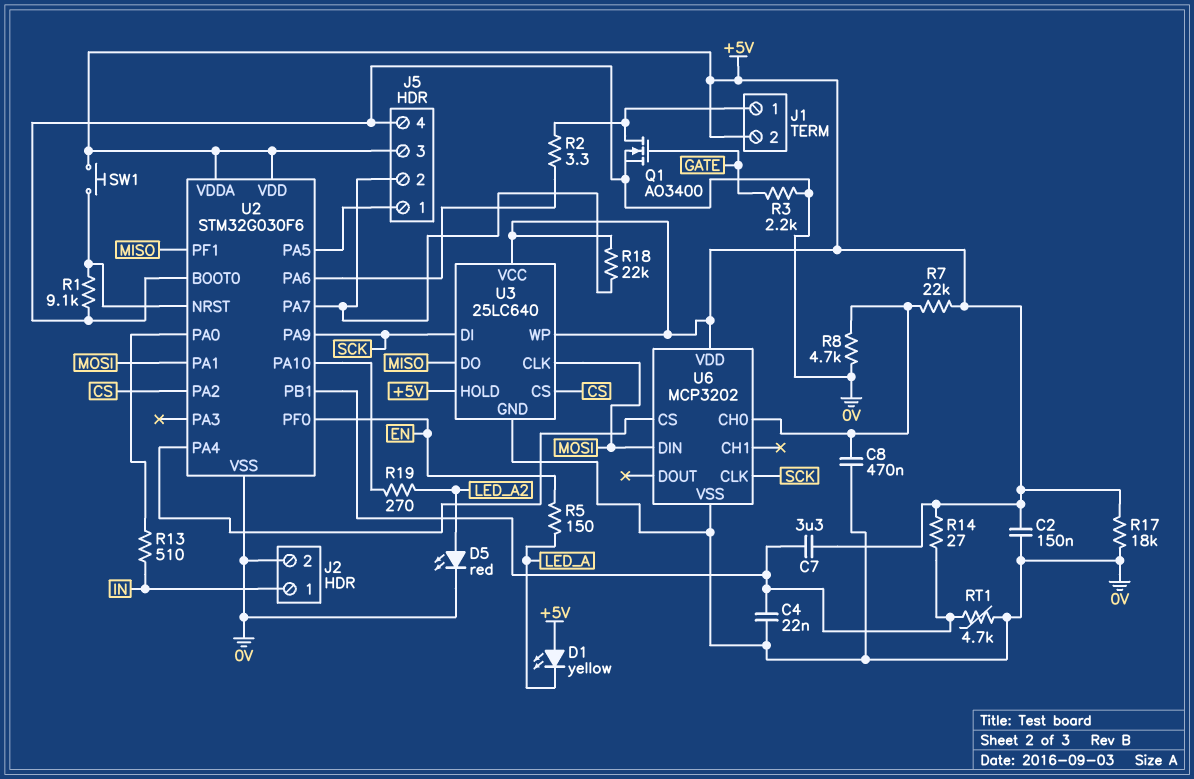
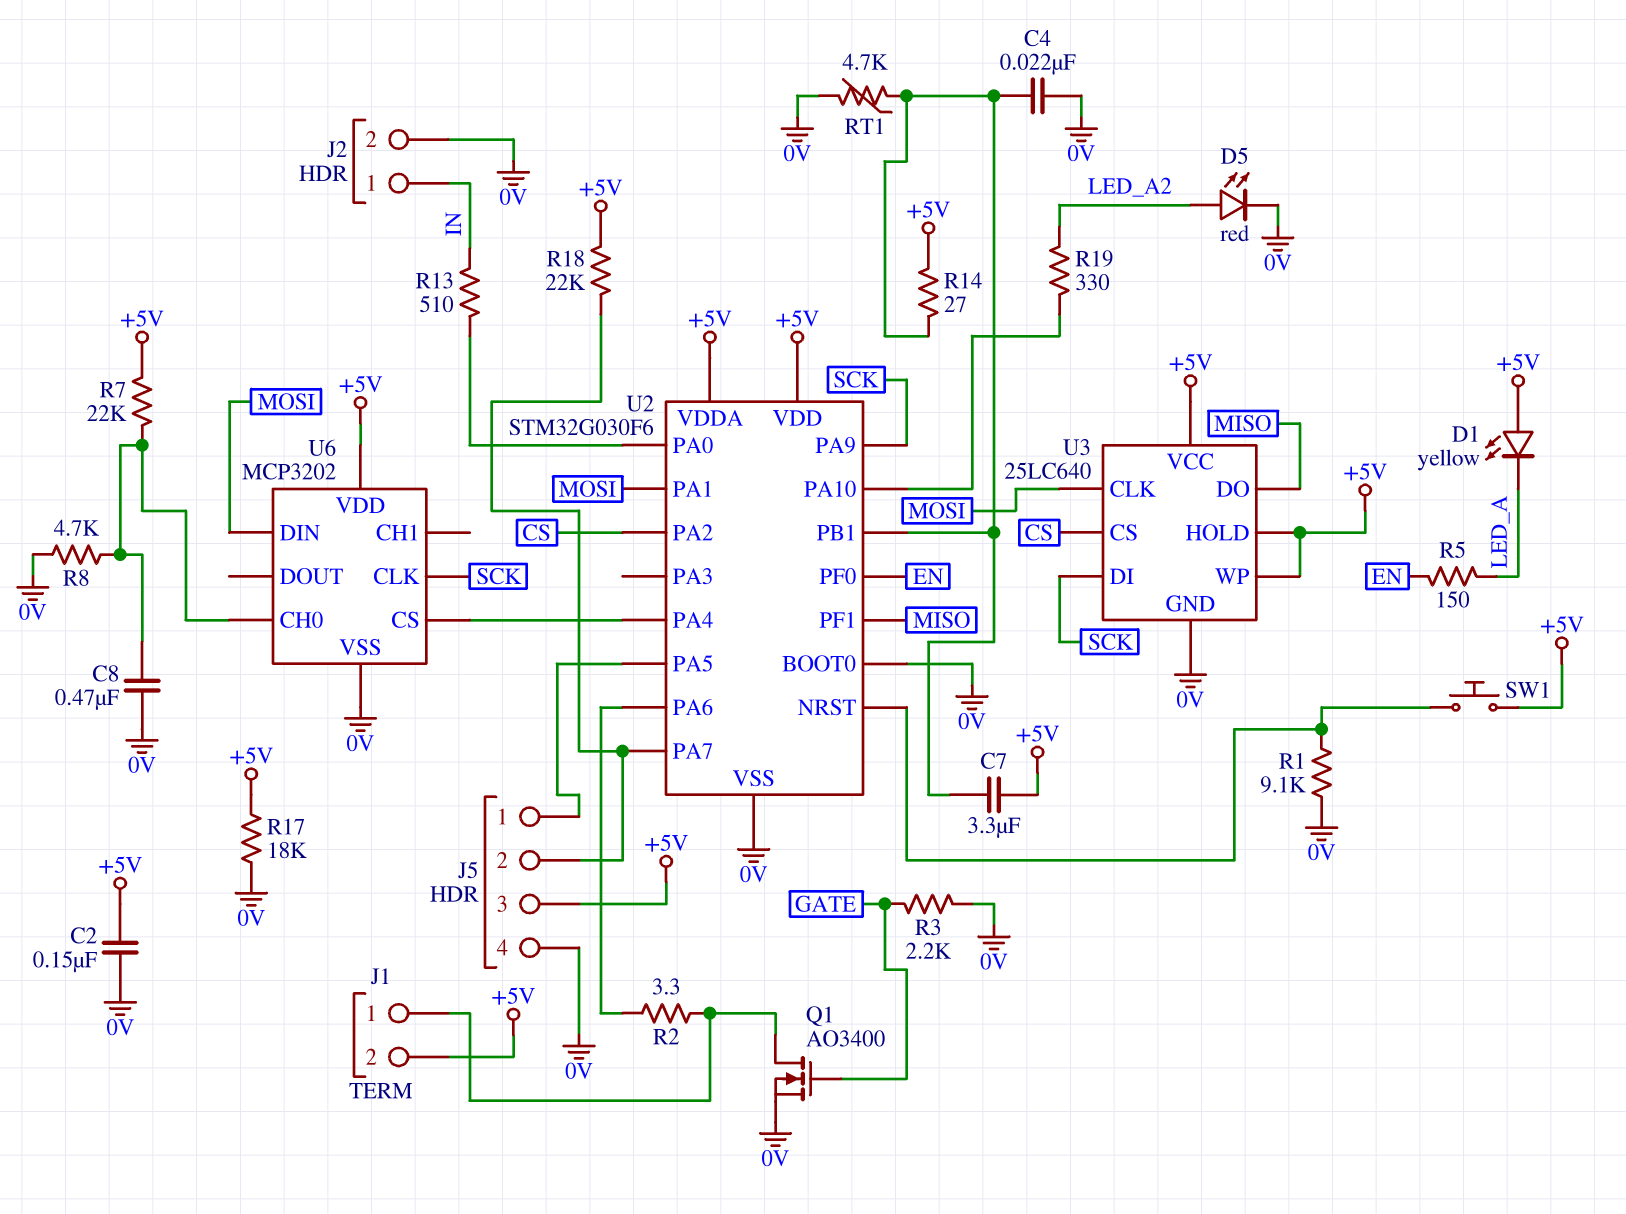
R19: 270 (LED_A2, U2/PA10) -> 330 (LED_A2, U2/PA10)

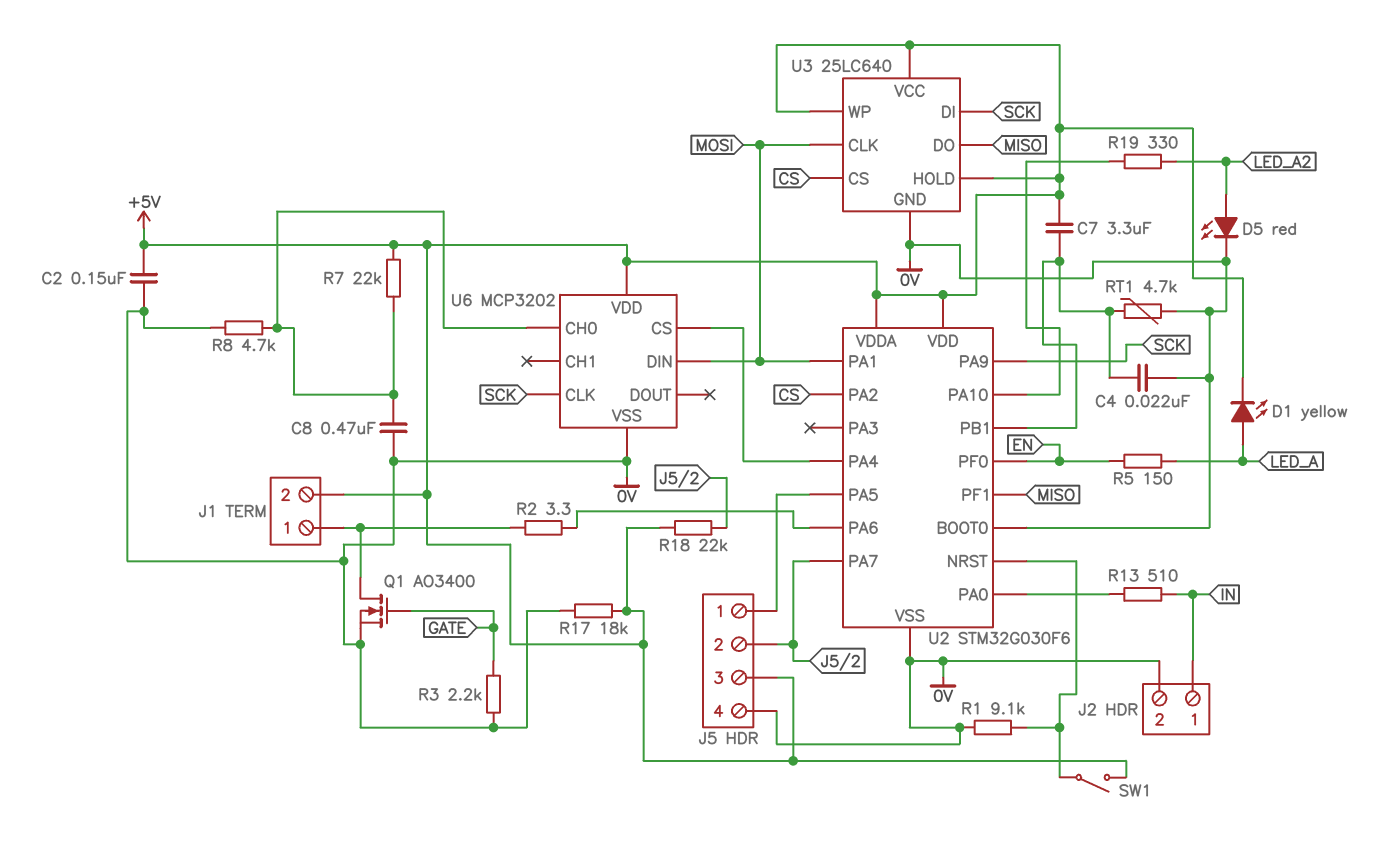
D1: LED yellow (A +5V, K LED_A) -> LED yellow (A LED_A, K +5V)
R14: 27 (+5V, U2/PB1) -> none
SW1: button (+5V, U2/NRST) -> switch (+5V, U2/NRST)

